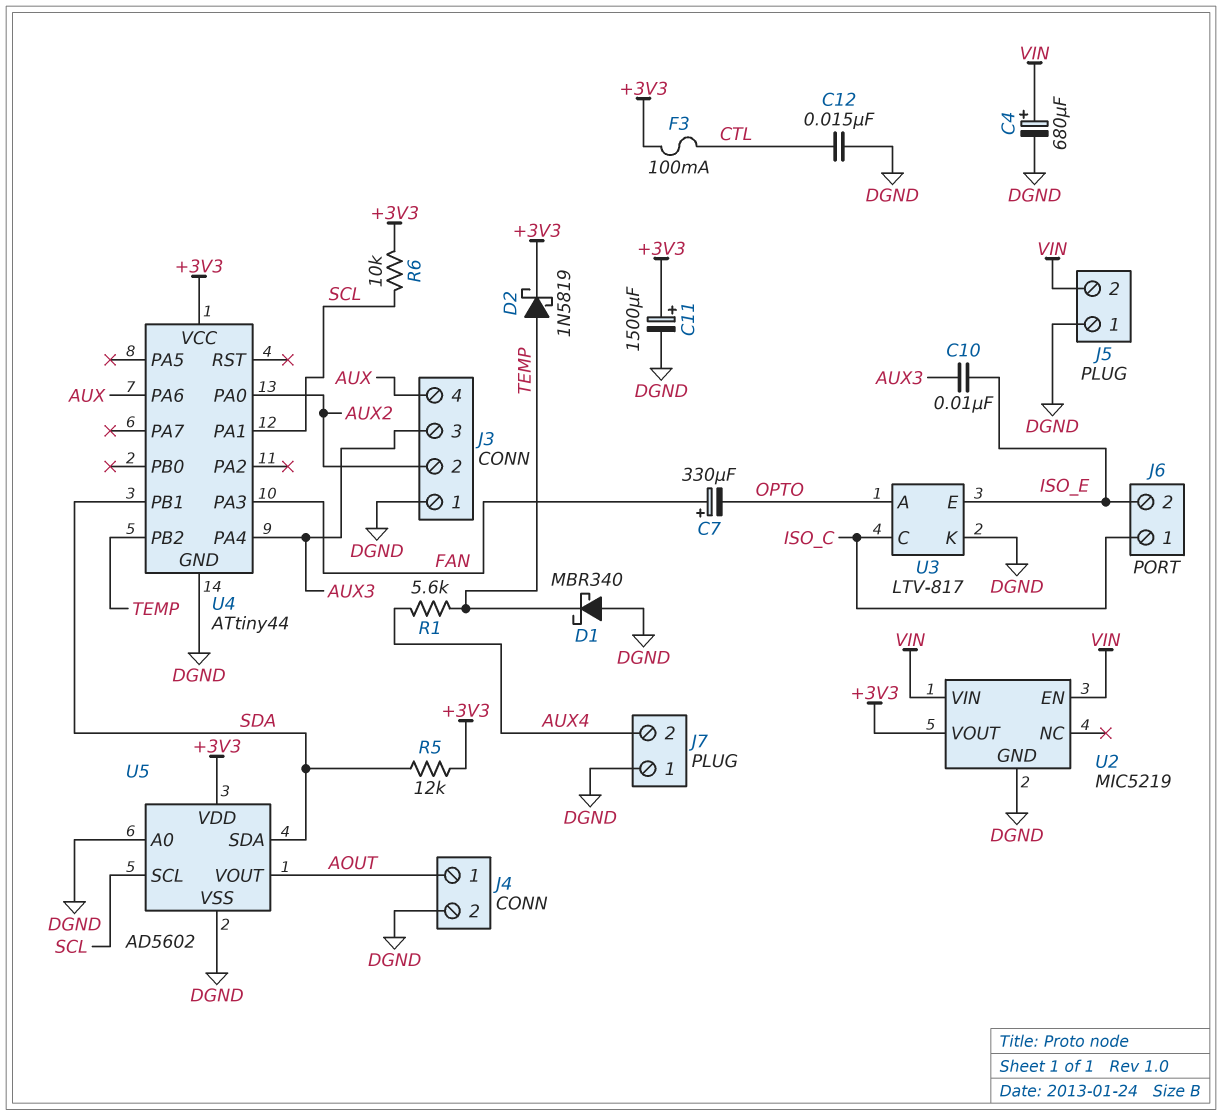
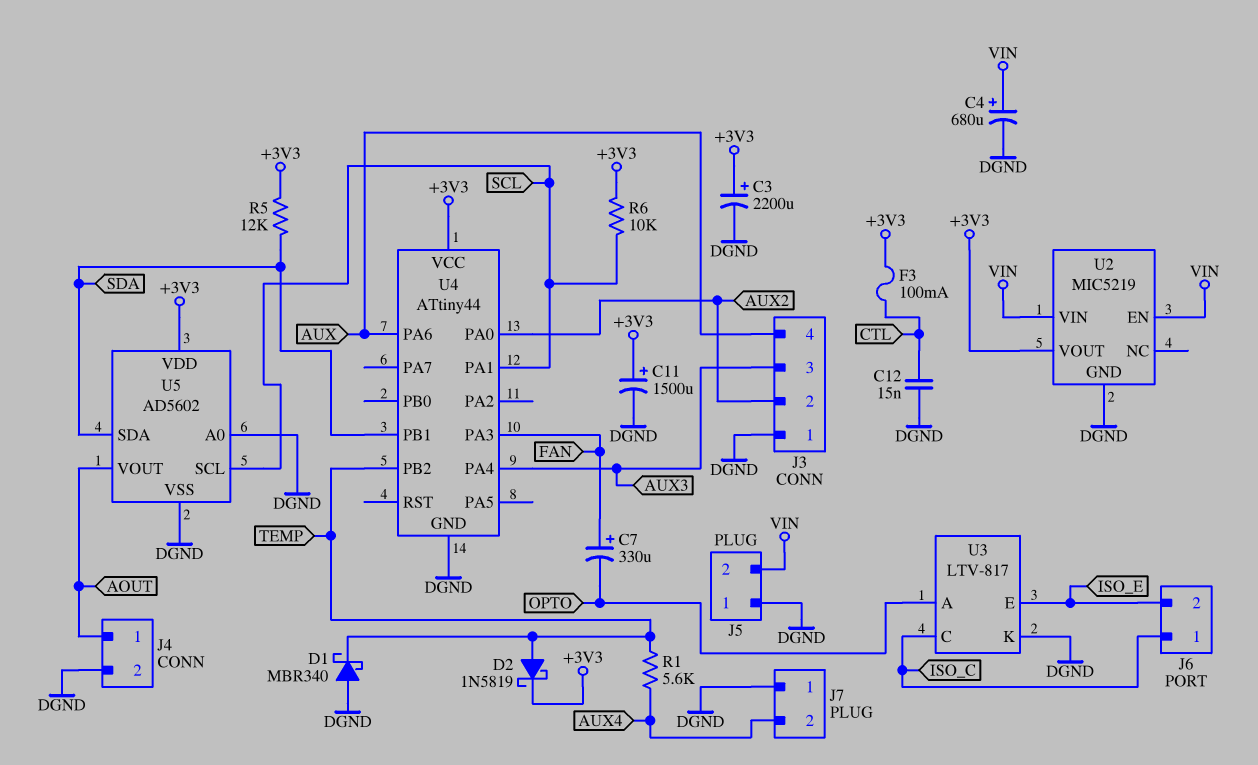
C3: none -> 2200uF (plus +3V3, minus DGND)
C10: 10nF (AUX3, ISO_E) -> none

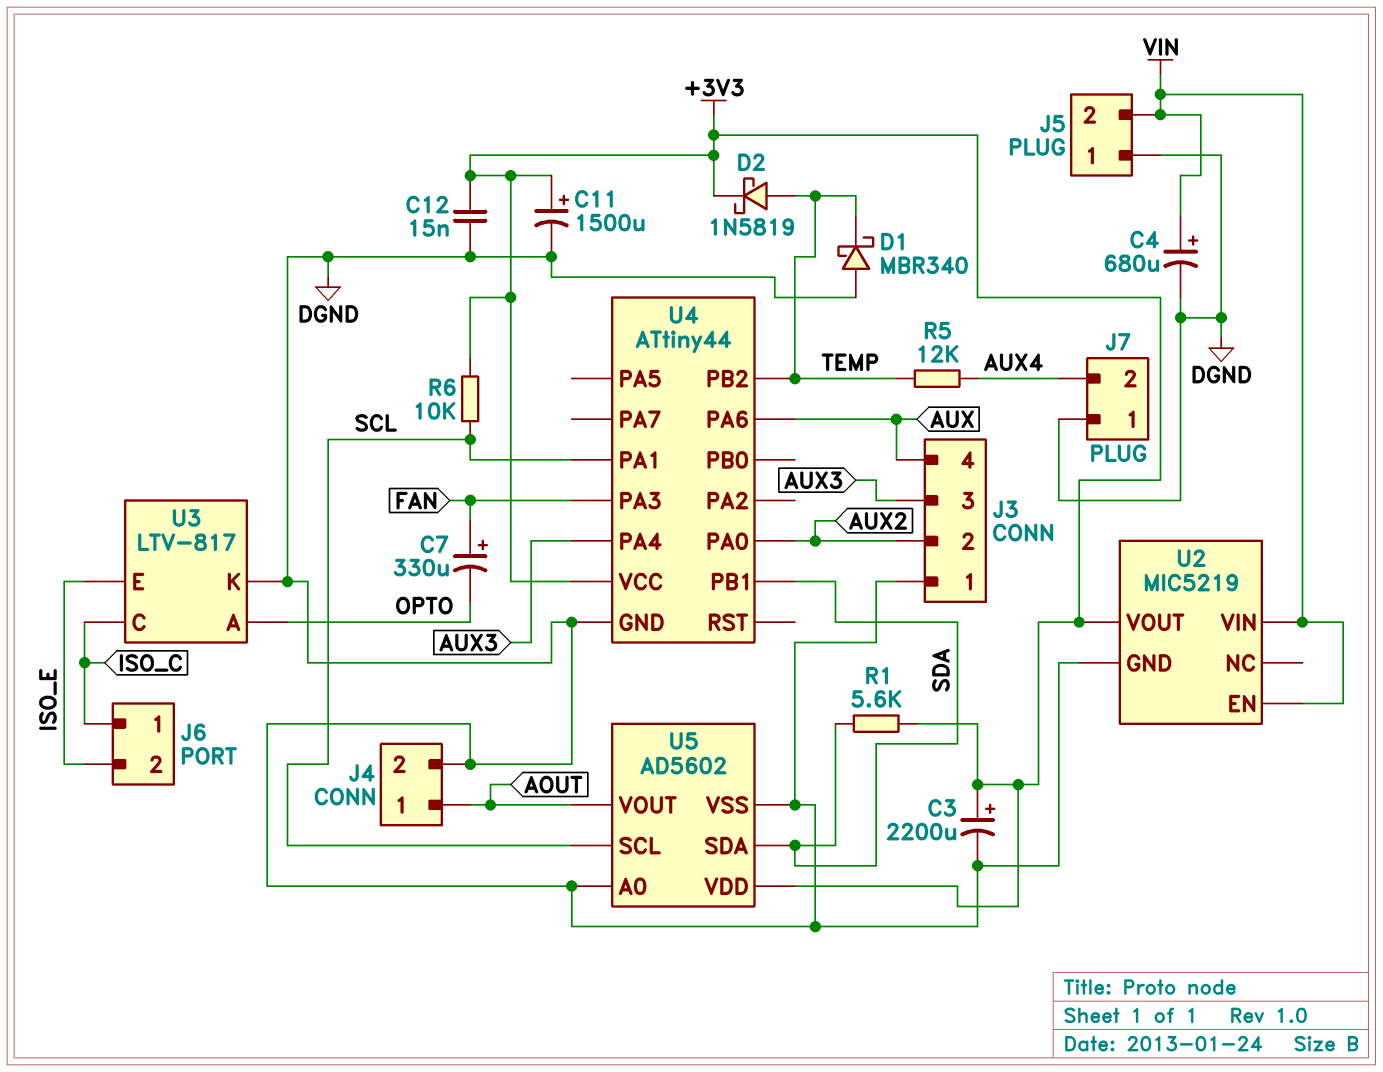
C12: 15nF (CTL, DGND) -> 15nF (+3V3, DGND)
F3: 100mA (+3V3, CTL) -> none
R1: 5.6k (AUX4, TEMP) -> 5.6k (+3V3, SDA)
R5: 12k (+3V3, SDA) -> 12k (AUX4, TEMP)

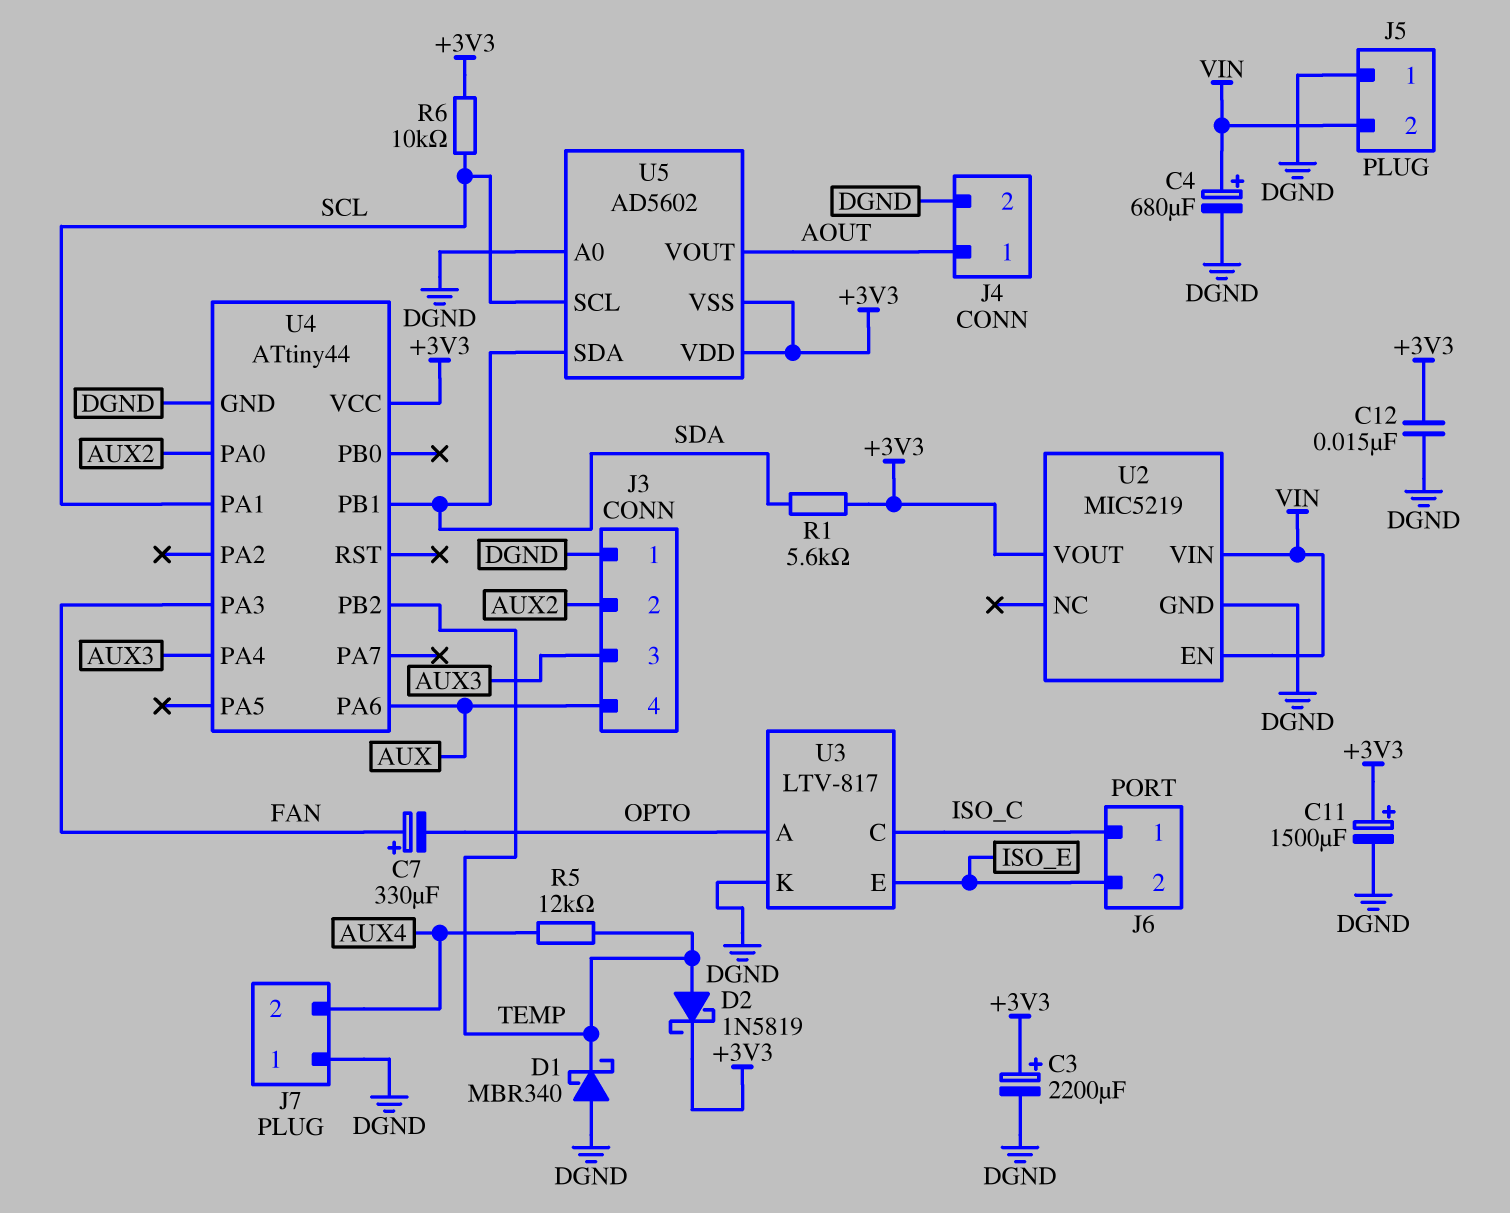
U5 pin VSS: DGND -> +3V3

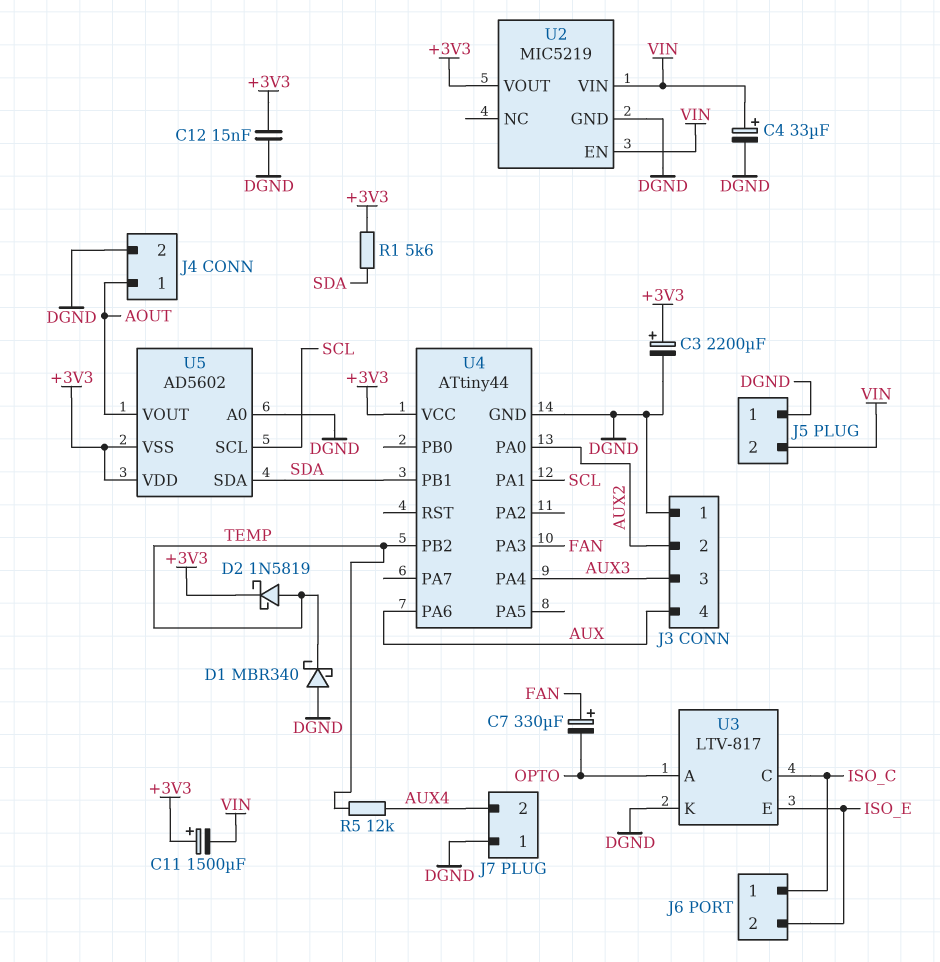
C4: 680uF (plus VIN, minus DGND) -> 33uF (plus VIN, minus DGND)
C11: 1500uF (plus +3V3, minus DGND) -> 1500uF (plus +3V3, minus VIN)
R6: 10k (+3V3, SCL) -> none

